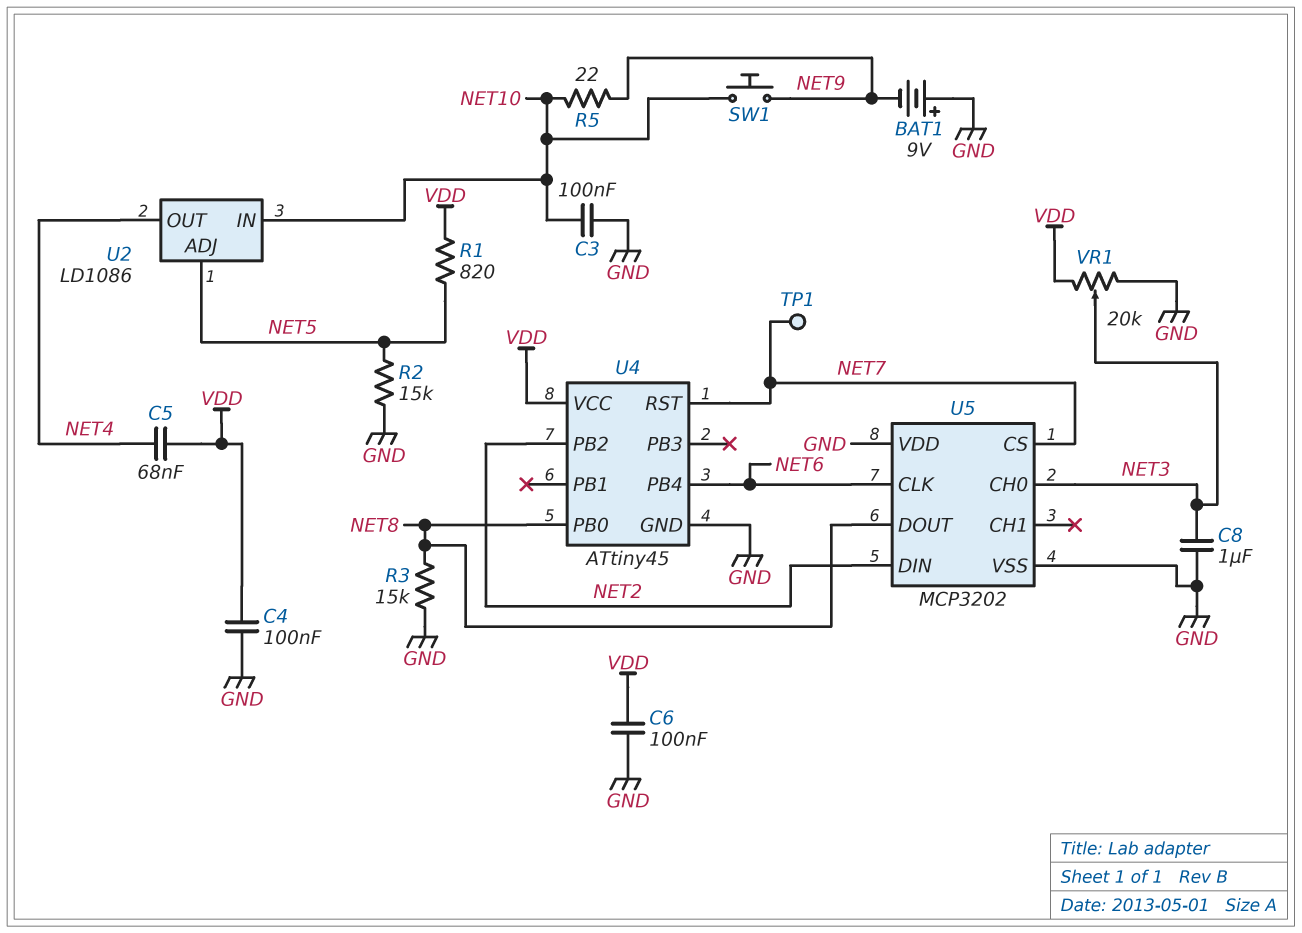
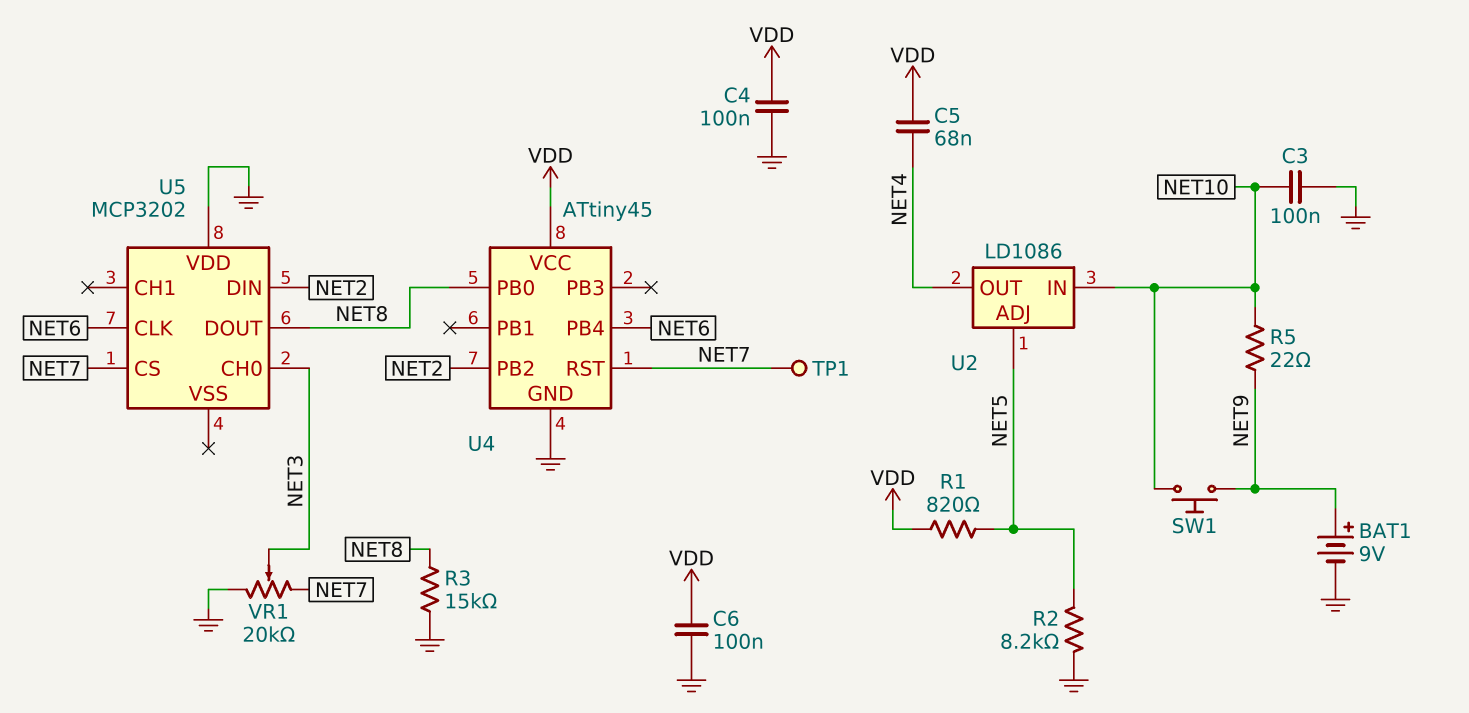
BAT1: 9V (plus GND, minus NET9) -> 9V (plus NET9, minus GND)
C8: 1uF (GND, NET3) -> none
R2: 15k (GND, NET5) -> 8.2k (GND, NET5)
U5 pin VSS: GND -> none
VR1: 20k (GND, VDD, wiper NET3) -> 20k (GND, NET7, wiper NET3)

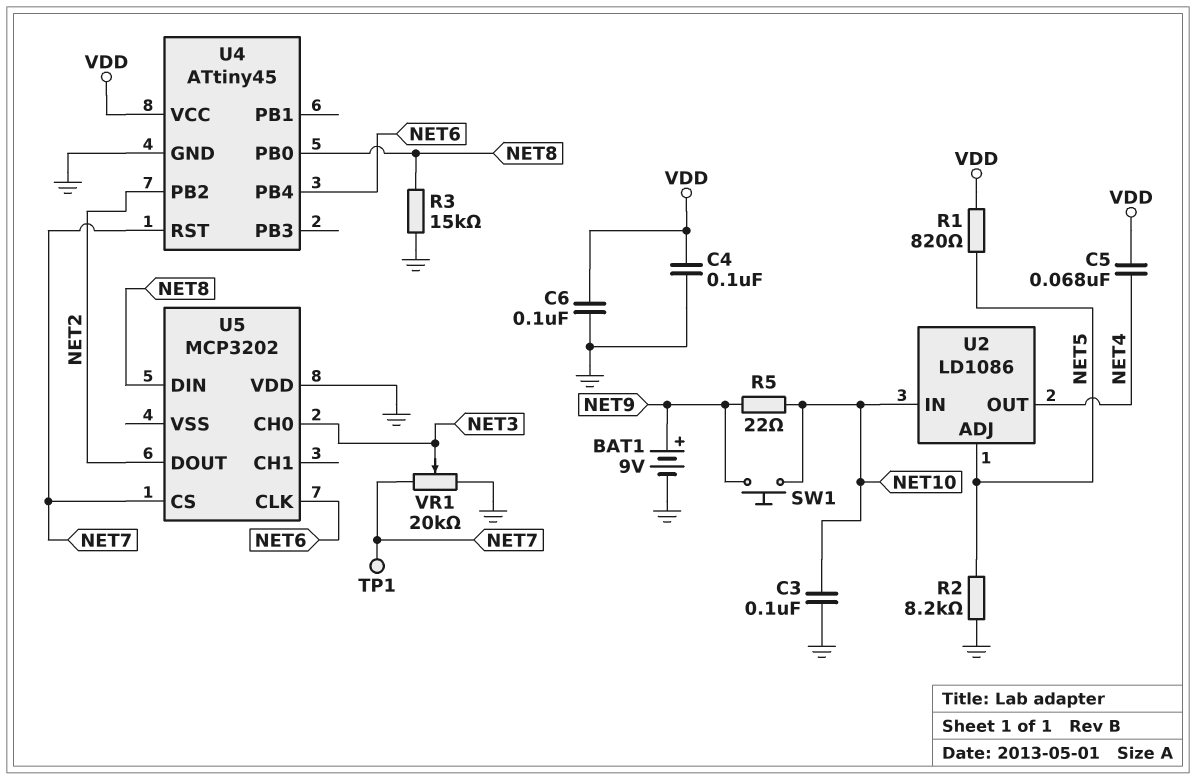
U5 pin DIN: NET2 -> NET8
U5 pin DOUT: NET8 -> NET2

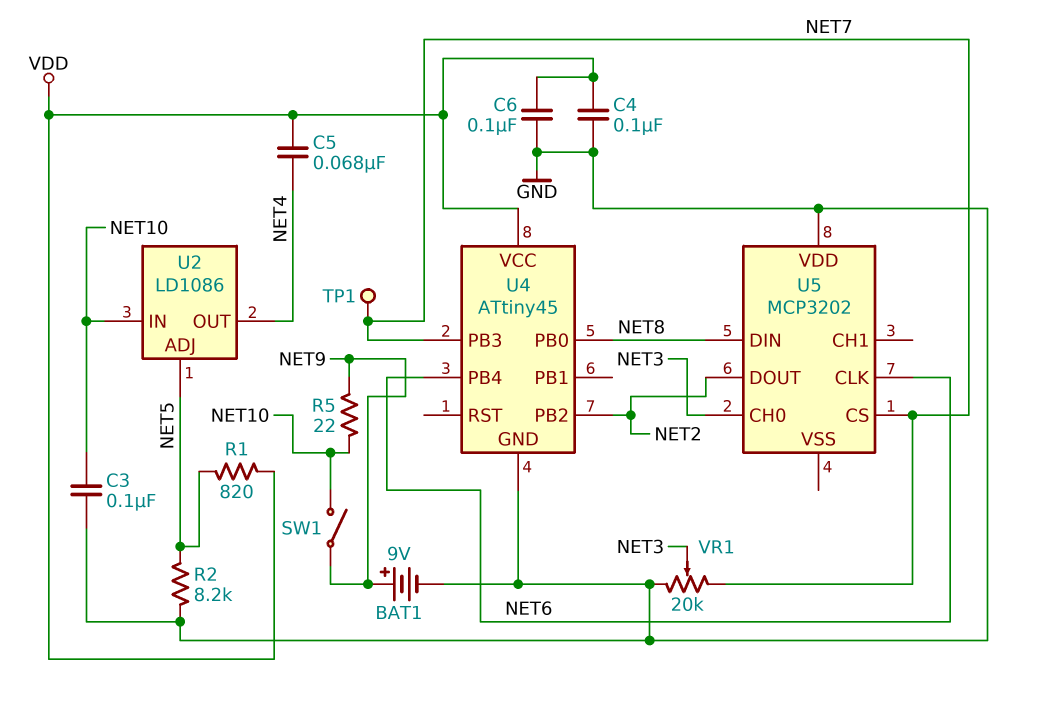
R3: 15k (GND, NET8) -> none
SW1: button (NET9, NET10) -> switch (NET9, NET10)
U4 pin PB3: none -> NET7
U4 pin RST: NET7 -> none

